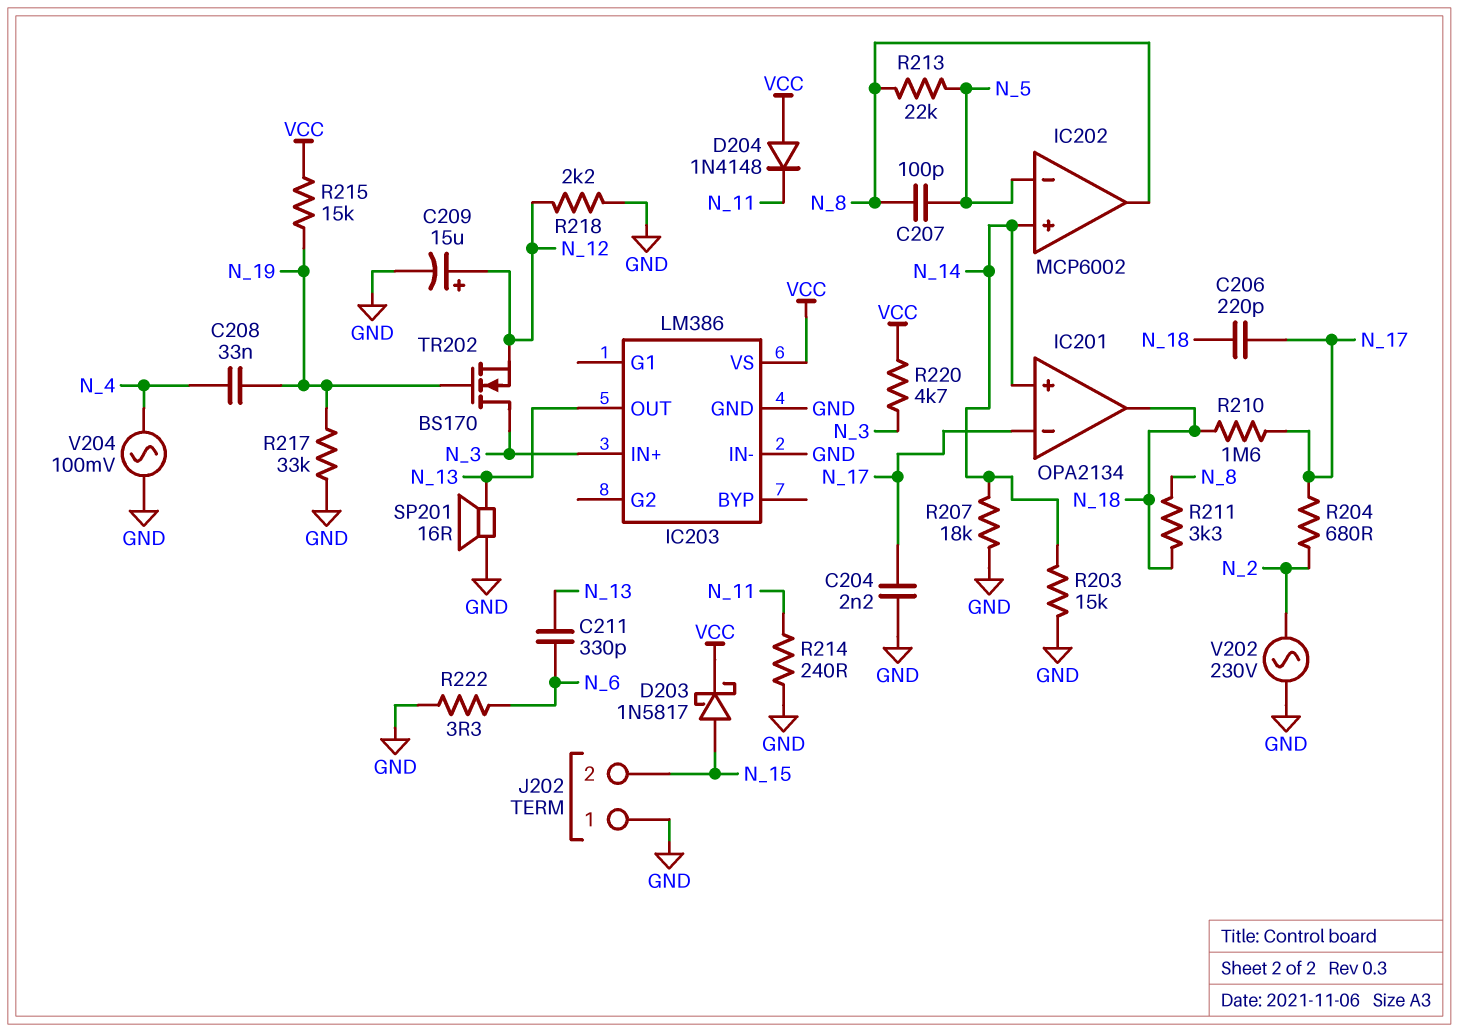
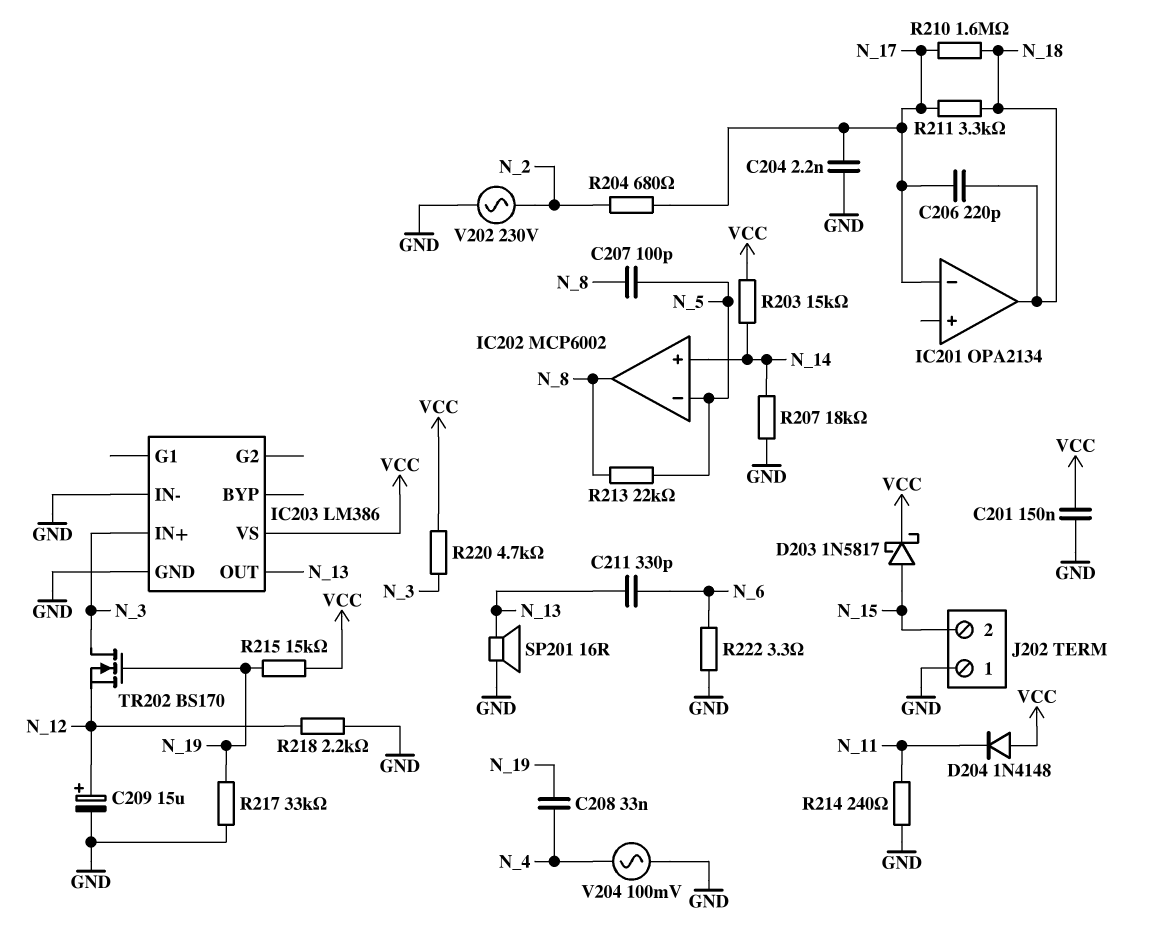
C201: none -> 150nF (GND, VCC)
IC201 pin in+: N_14 -> none
R203: 15k (GND, N_14) -> 15k (N_14, VCC)
R211: 3.3k (N_8, N_18) -> 3.3k (N_17, N_18)

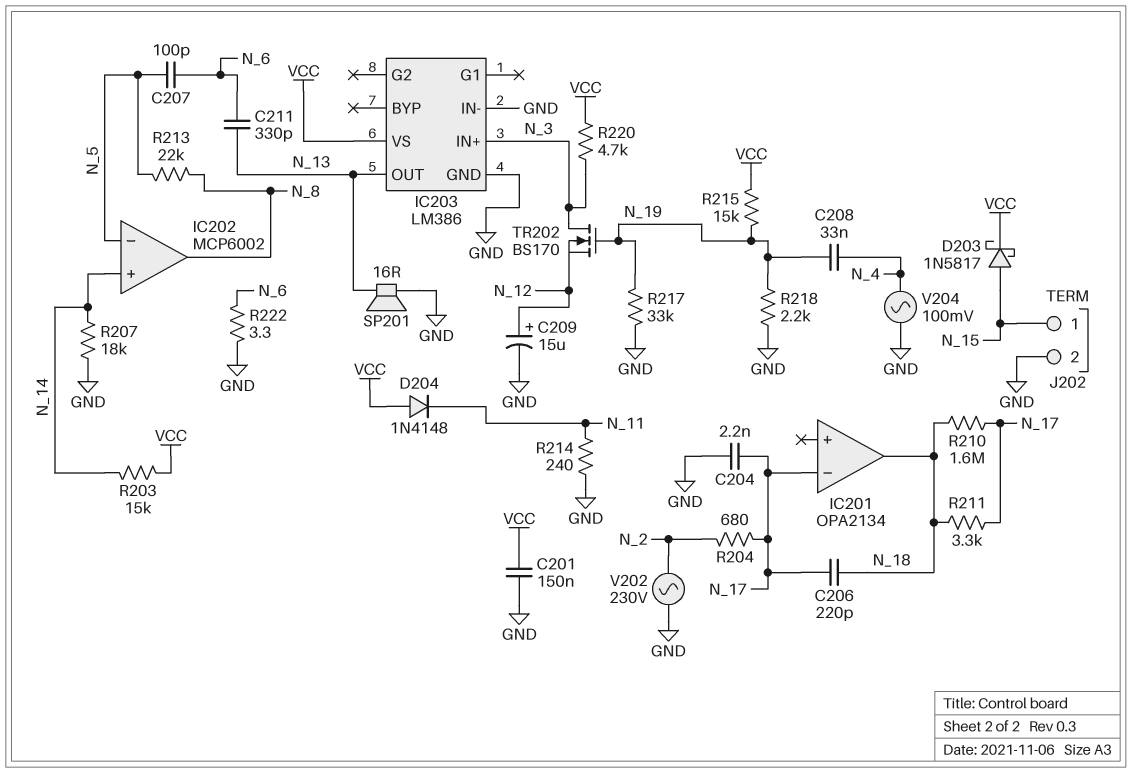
C207: 100pF (N_5, N_8) -> 100pF (N_5, N_6)
J202 pin 1: GND -> N_15
J202 pin 2: N_15 -> GND
R218: 2.2k (GND, N_12) -> 2.2k (GND, N_19)

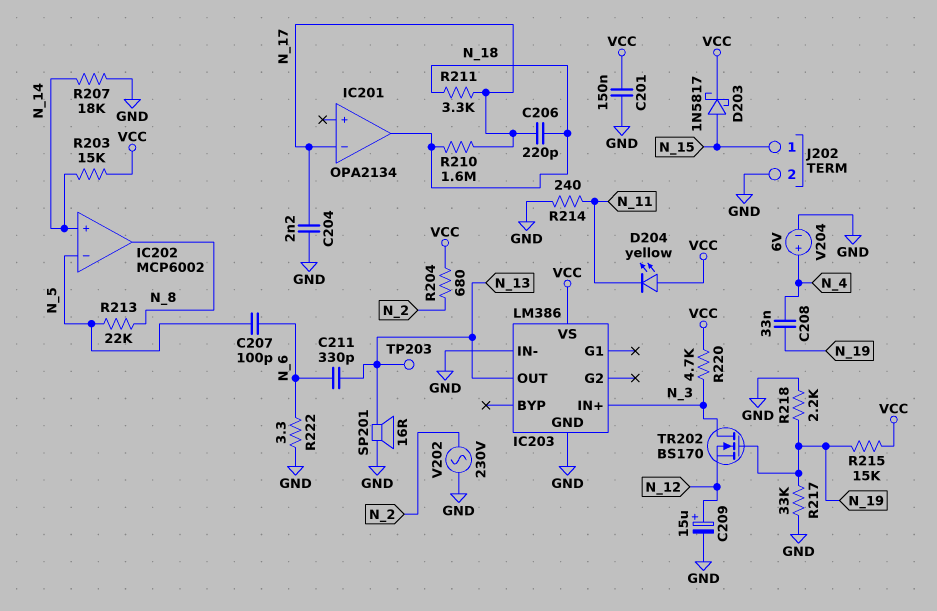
D204: diode 1N4148 (A VCC, K N_11) -> LED yellow (A VCC, K N_11)
R204: 680 (N_2, N_17) -> 680 (N_2, VCC)
TP203: none -> test point (N_13)
V204: AC 100mV (GND, N_4) -> 6V (plus N_4, minus GND)

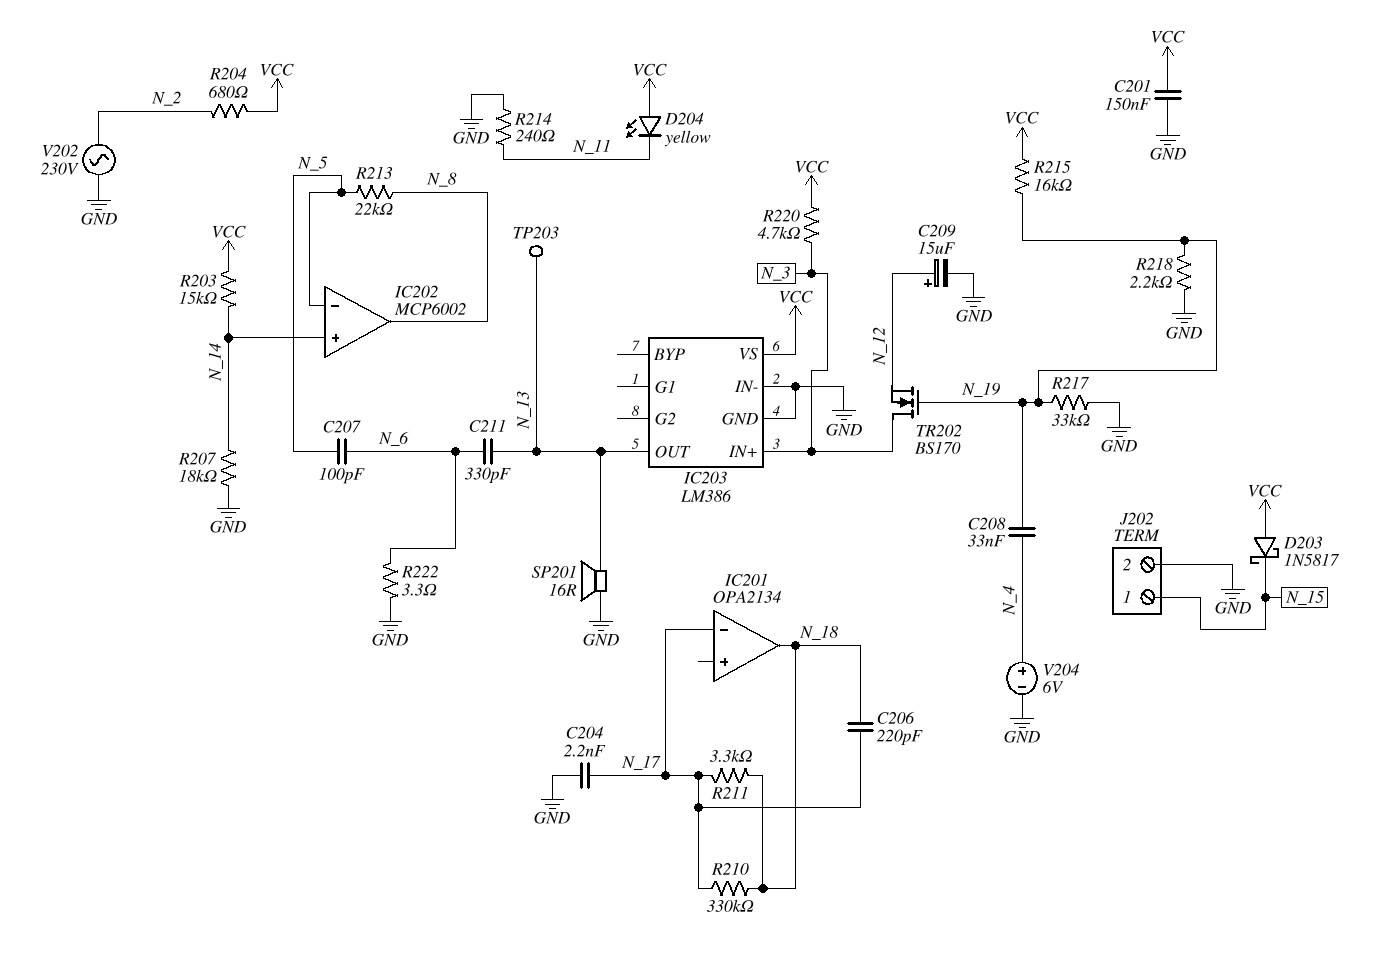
D203: schottky 1N5817 (A N_15, K VCC) -> schottky 1N5817 (A VCC, K N_15)
R210: 1.6M (N_17, N_18) -> 330k (N_17, N_18)
R215: 15k (N_19, VCC) -> 16k (N_19, VCC)

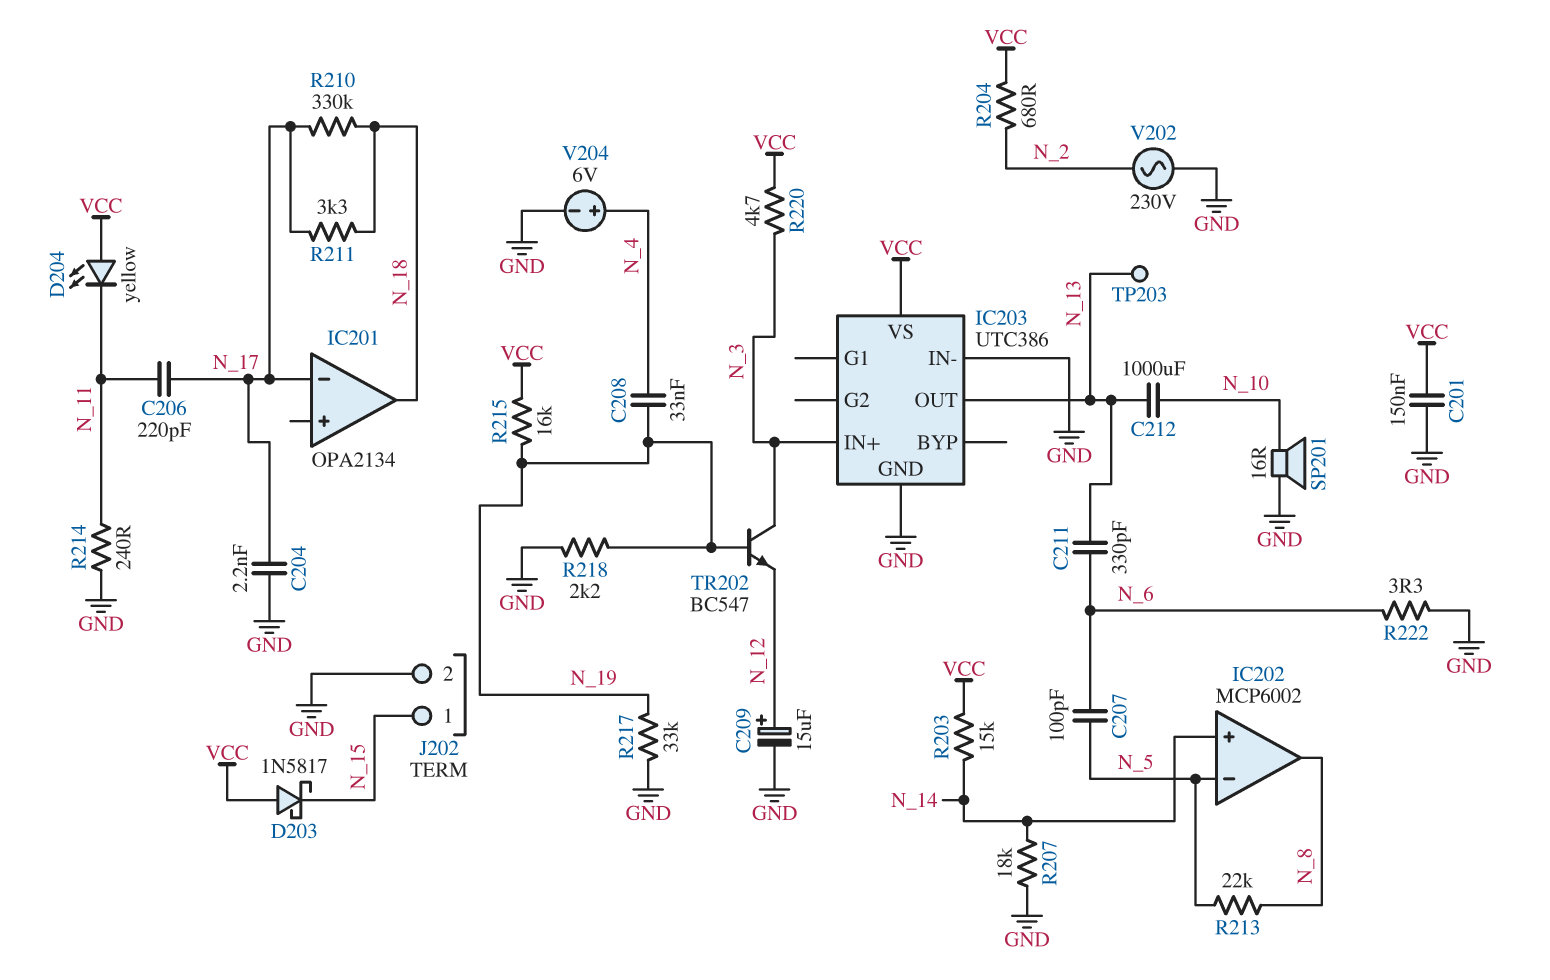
C206: 220pF (N_17, N_18) -> 220pF (N_11, N_17)
C212: none -> 1000uF (N_10, N_13)
IC203: LM386 -> UTC386
SP201: speaker 16R (GND, N_13) -> speaker 16R (GND, N_10)
TR202: NMOS BS170 (G N_19, D N_3, S N_12) -> NPN BC547 (B N_19, C N_3, E N_12)

